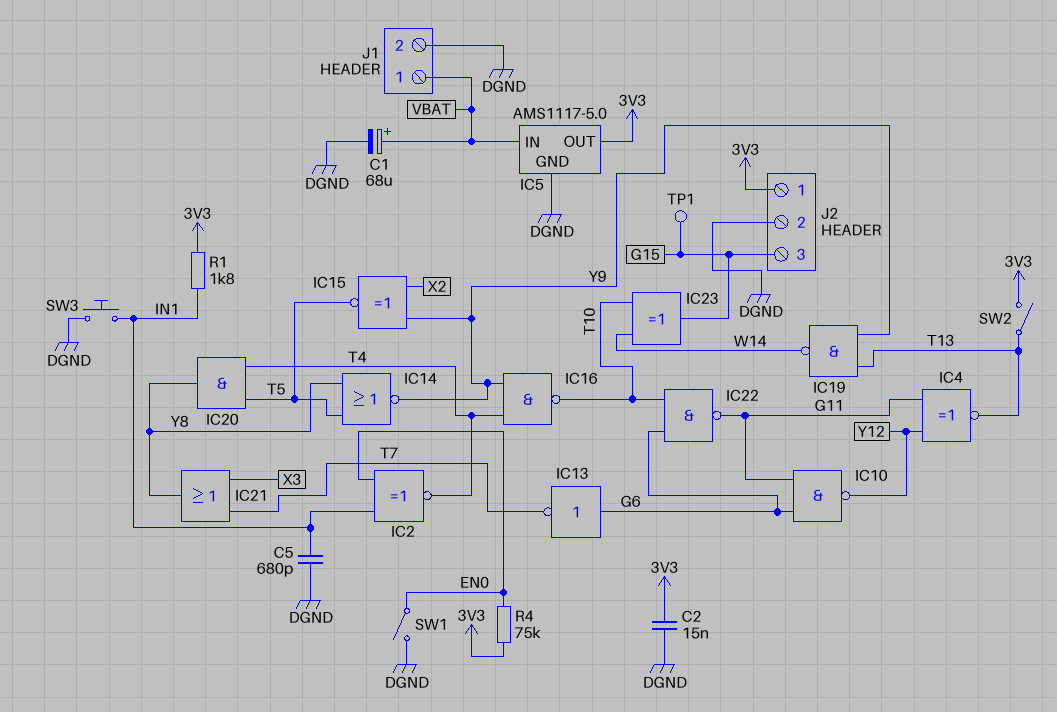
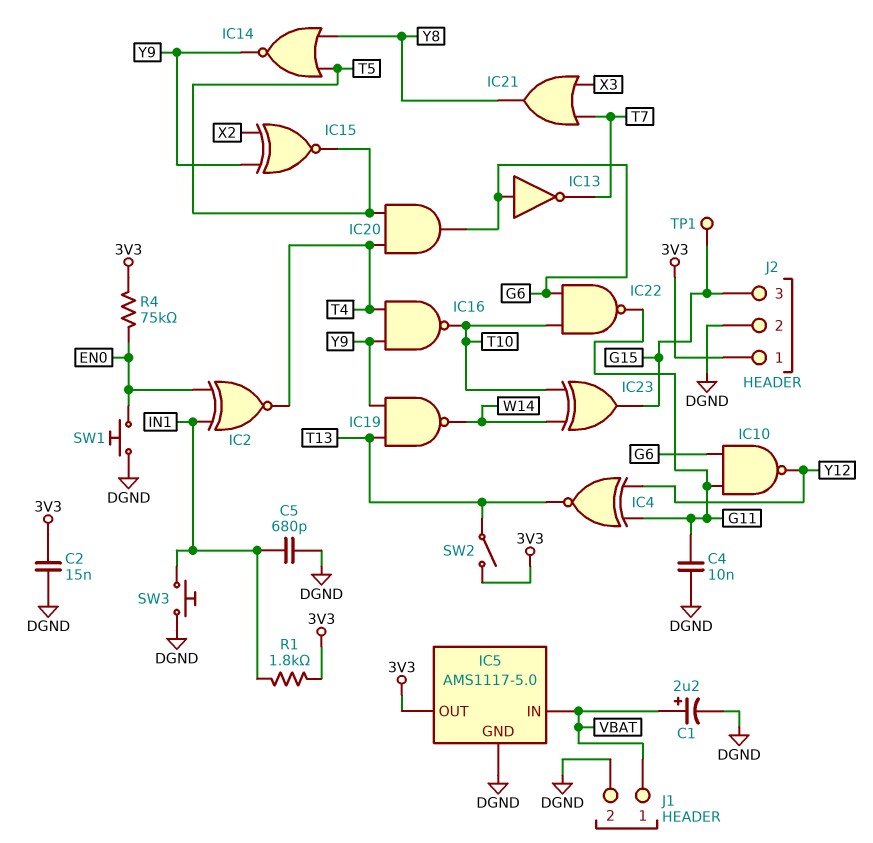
C1: 68uF (plus VBAT, minus DGND) -> 2.2uF (plus VBAT, minus DGND)
C4: none -> 10nF (DGND, G11)
IC20: AND (in T4, in T5, out Y8) -> AND (in T4, in T5, out G6)
SW1: switch (DGND, EN0) -> button (DGND, EN0)

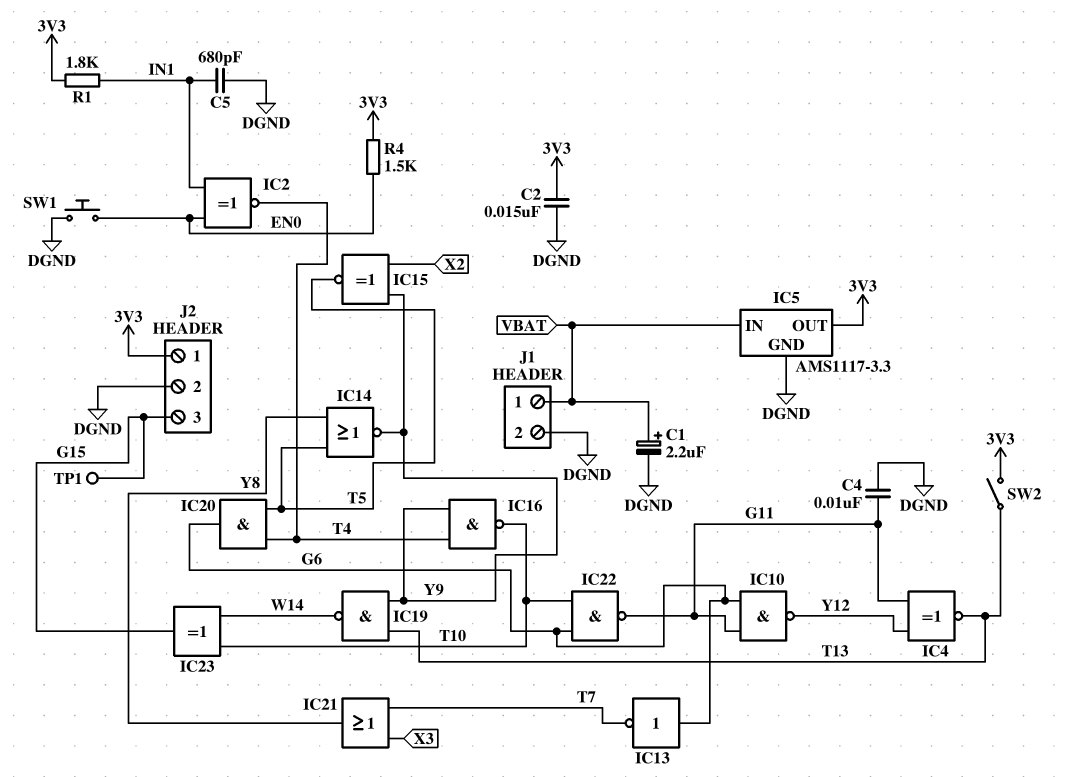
IC5: AMS1117-5.0 -> AMS1117-3.3
R4: 75k (3V3, EN0) -> 1.5k (3V3, EN0)
SW3: button (DGND, IN1) -> none

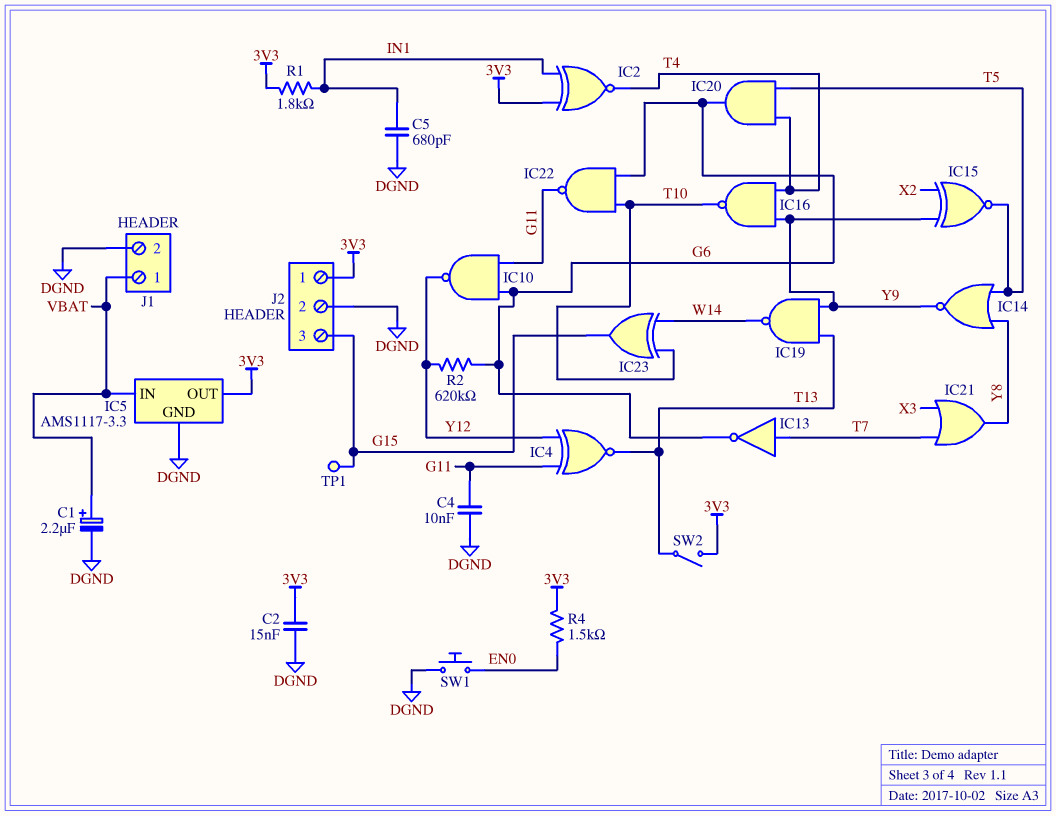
IC2: XNOR (in EN0, in IN1, out T4) -> XNOR (in 3V3, in IN1, out T4)
IC13: NOT (in G6, out T7) -> NOT (in T7, out G6)
R2: none -> 620k (G6, Y12)

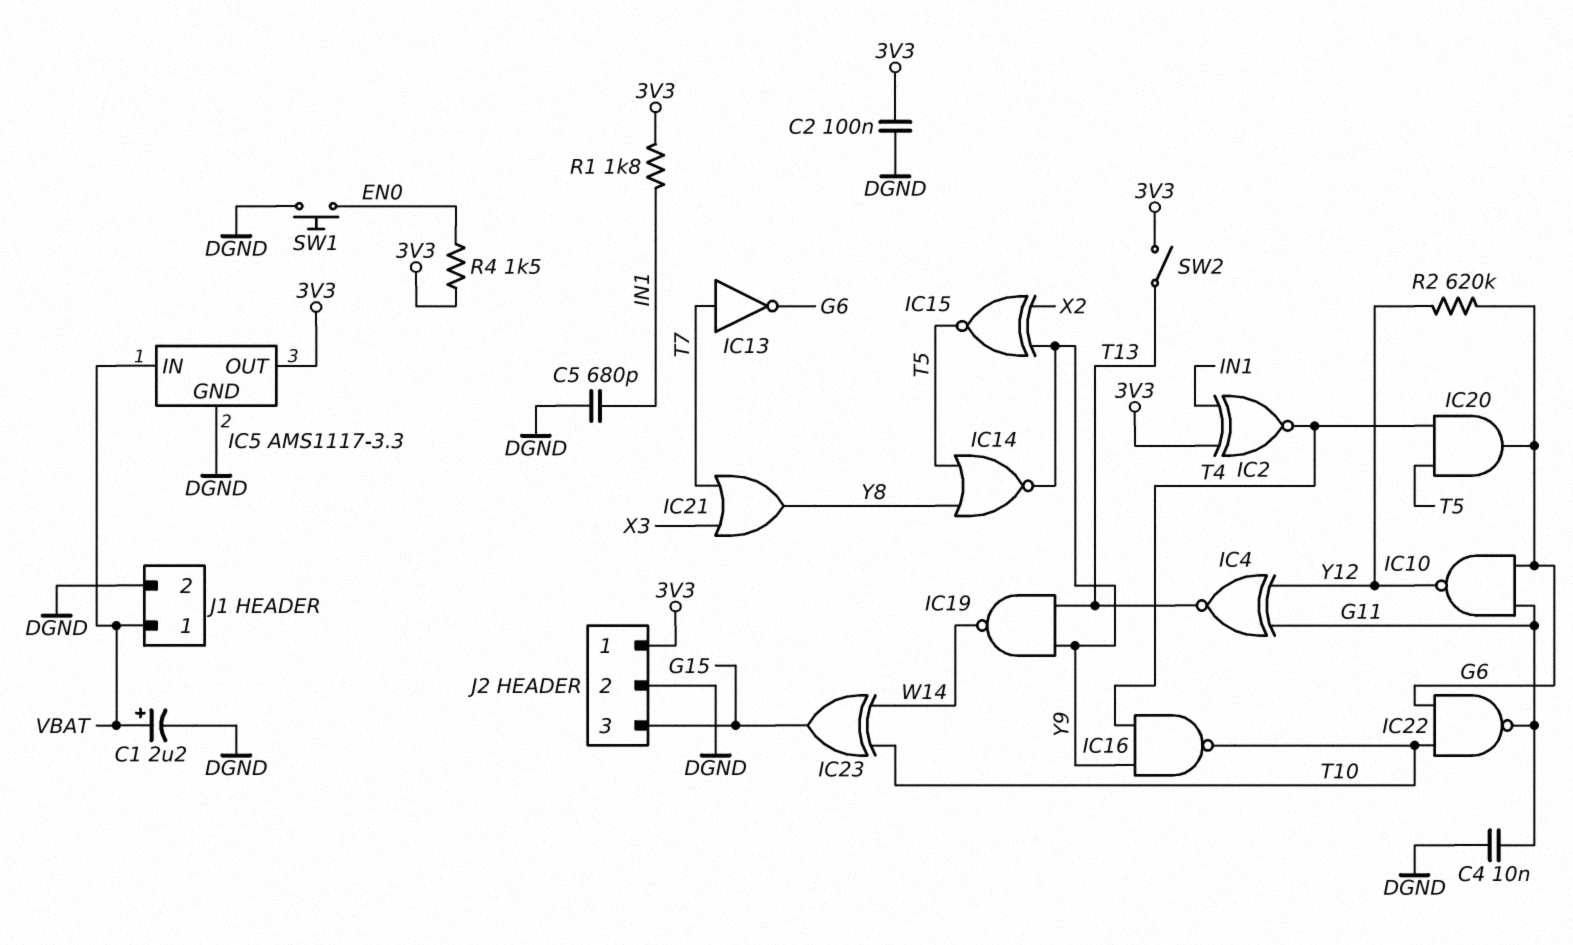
C2: 15nF (3V3, DGND) -> 100nF (3V3, DGND)
TP1: test point (G15) -> none

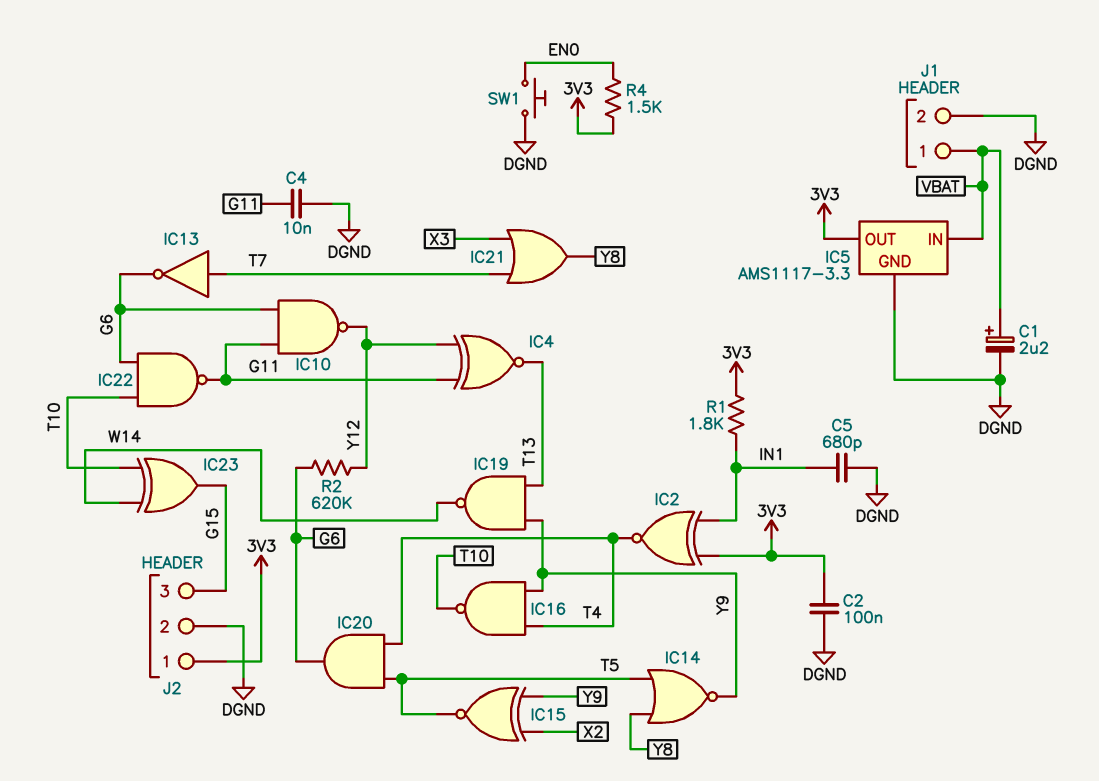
SW2: switch (3V3, T13) -> none

